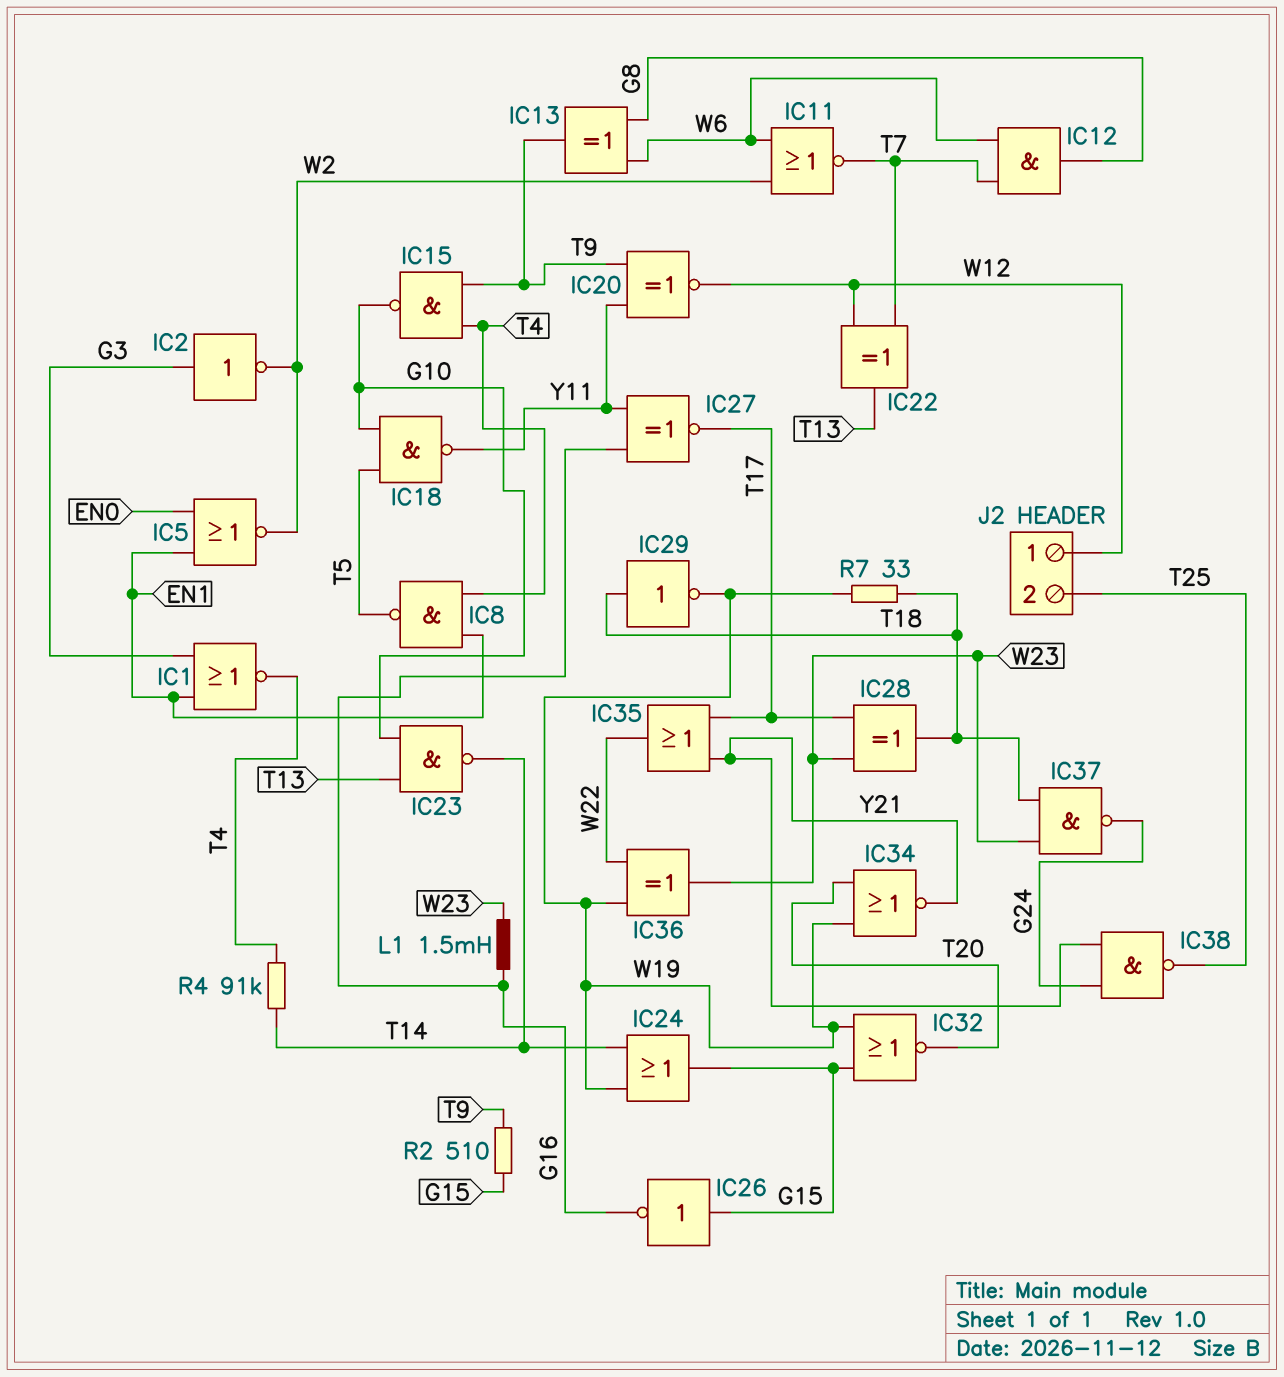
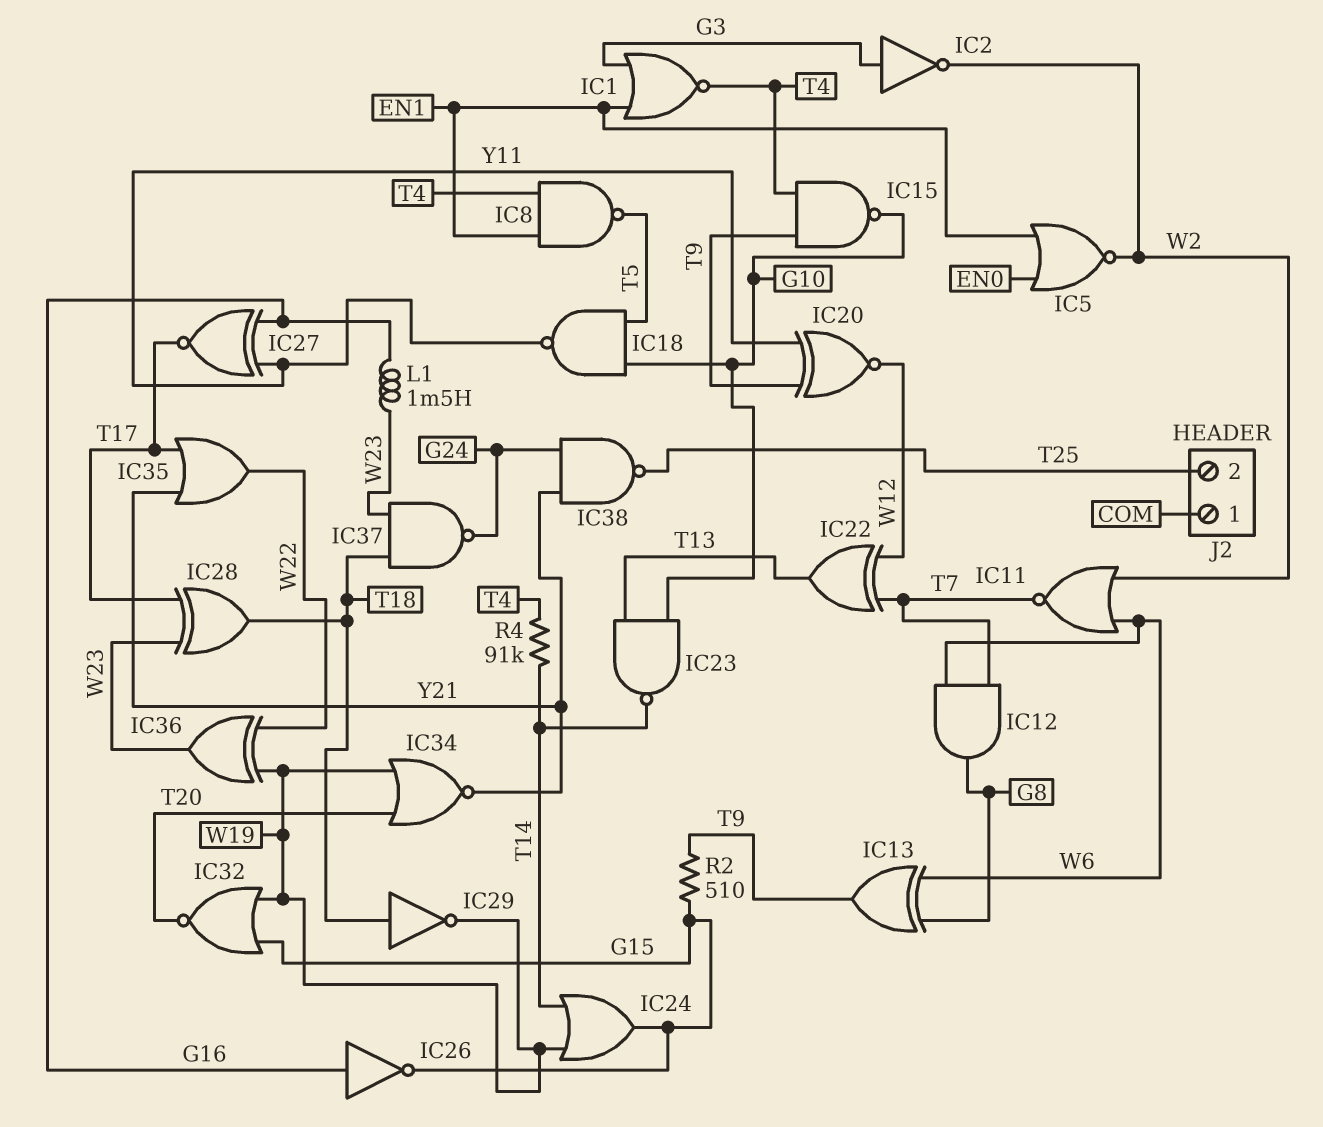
IC26: NOT (in G15, out G16) -> NOT (in G16, out G15)
J2 pin 1: W12 -> COM
R7: 33 (T18, W19) -> none

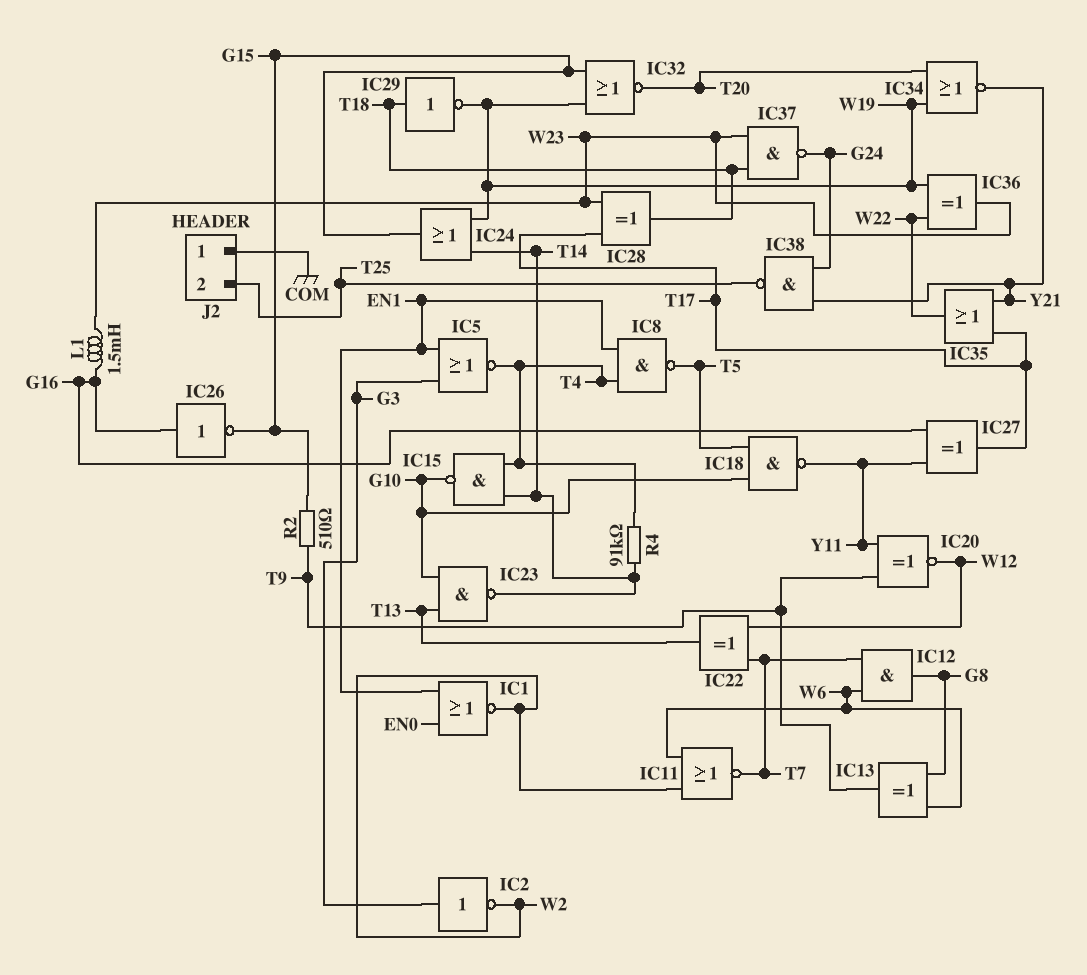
IC1: NOR (in EN1, in G3, out T4) -> NOR (in EN0, in EN1, out W2)
IC5: NOR (in EN0, in EN1, out W2) -> NOR (in EN1, in G3, out T4)
IC15: NAND (in T4, in T9, out G10) -> NAND (in T4, in T14, out G10)
IC27: XNOR (in G16, in Y11, out T17) -> XOR (in G16, in Y11, out T17)

